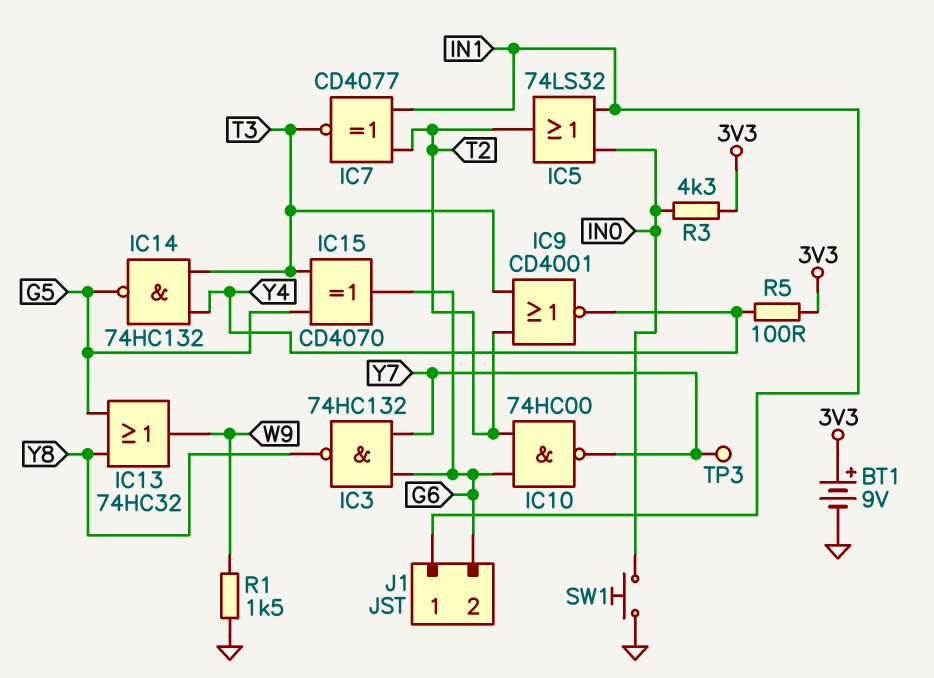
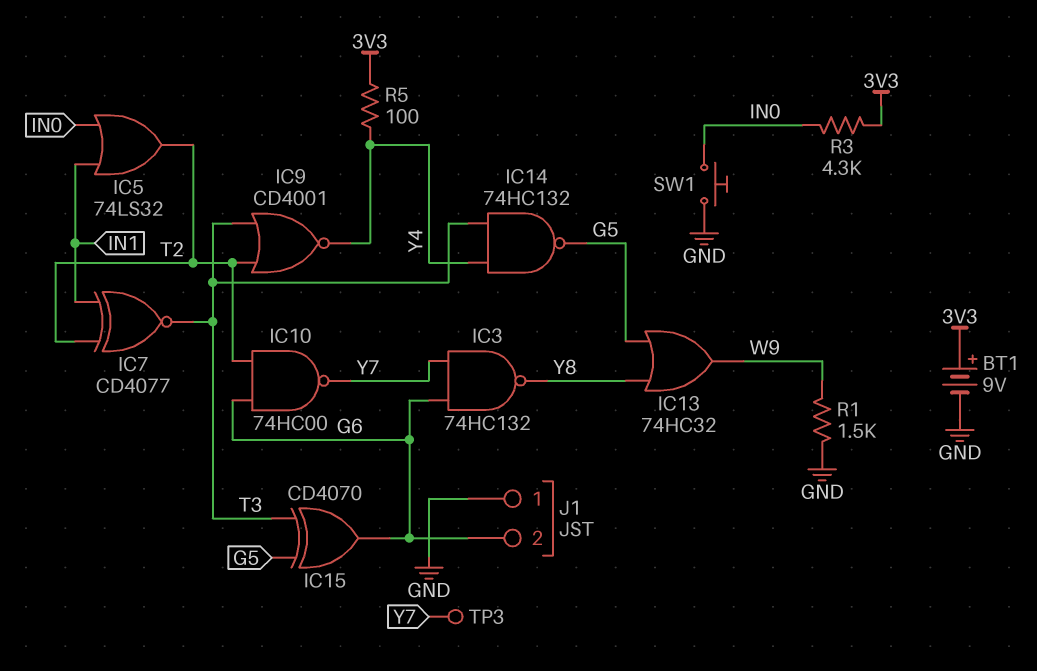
J1 pin 1: IN1 -> GND

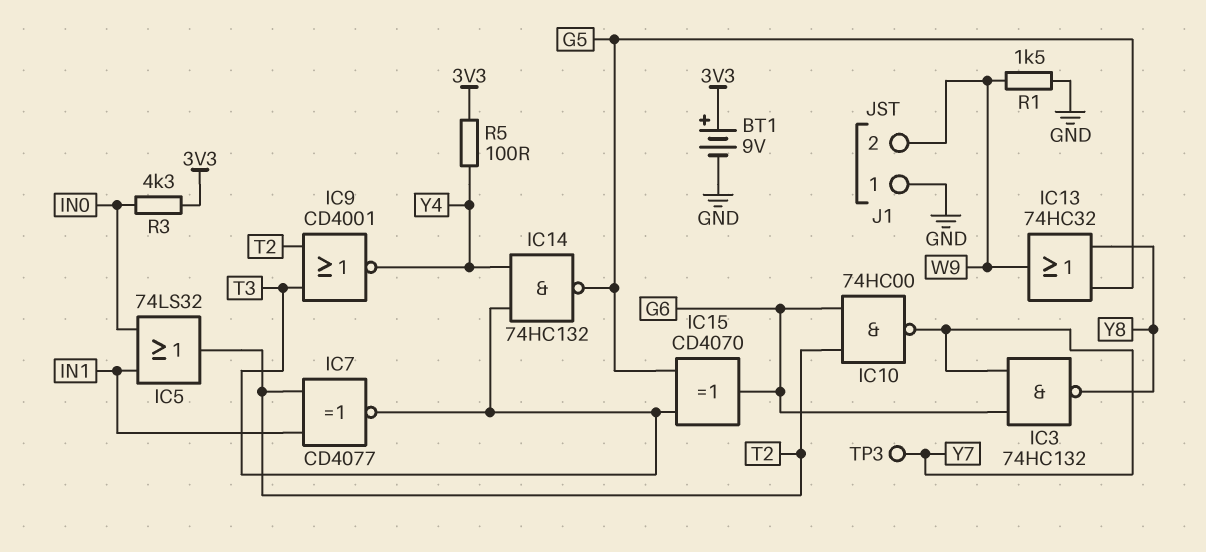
J1 pin 2: G6 -> W9
SW1: button (GND, IN0) -> none

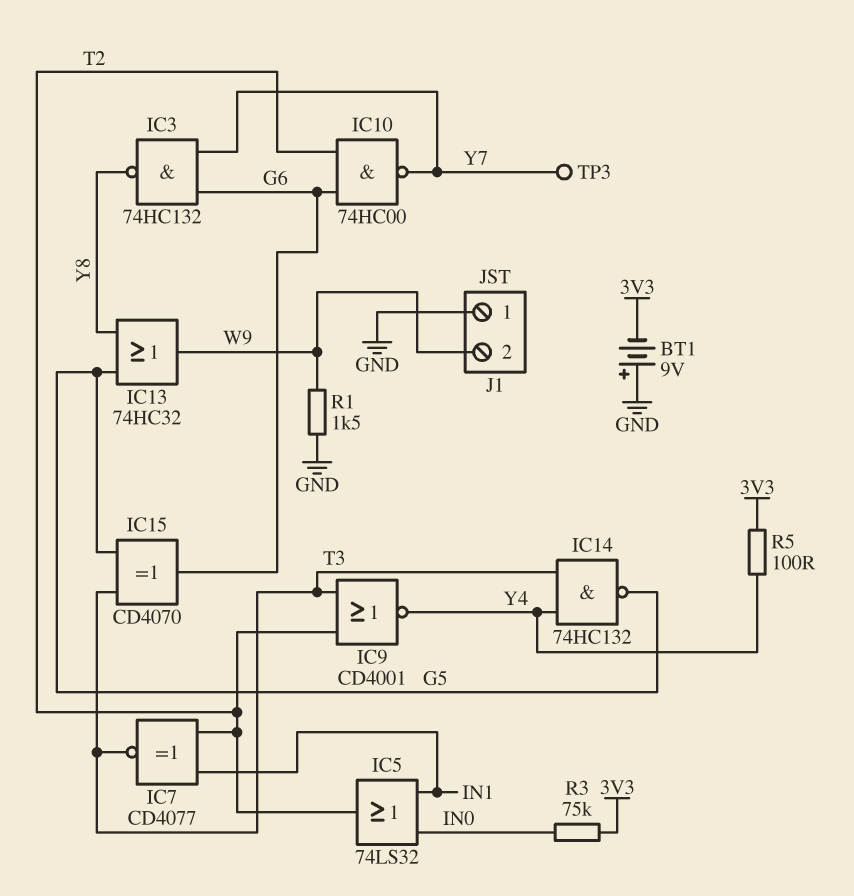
BT1: 9V (plus 3V3, minus GND) -> 9V (plus GND, minus 3V3)
R3: 4.3k (3V3, IN0) -> 75k (3V3, IN0)

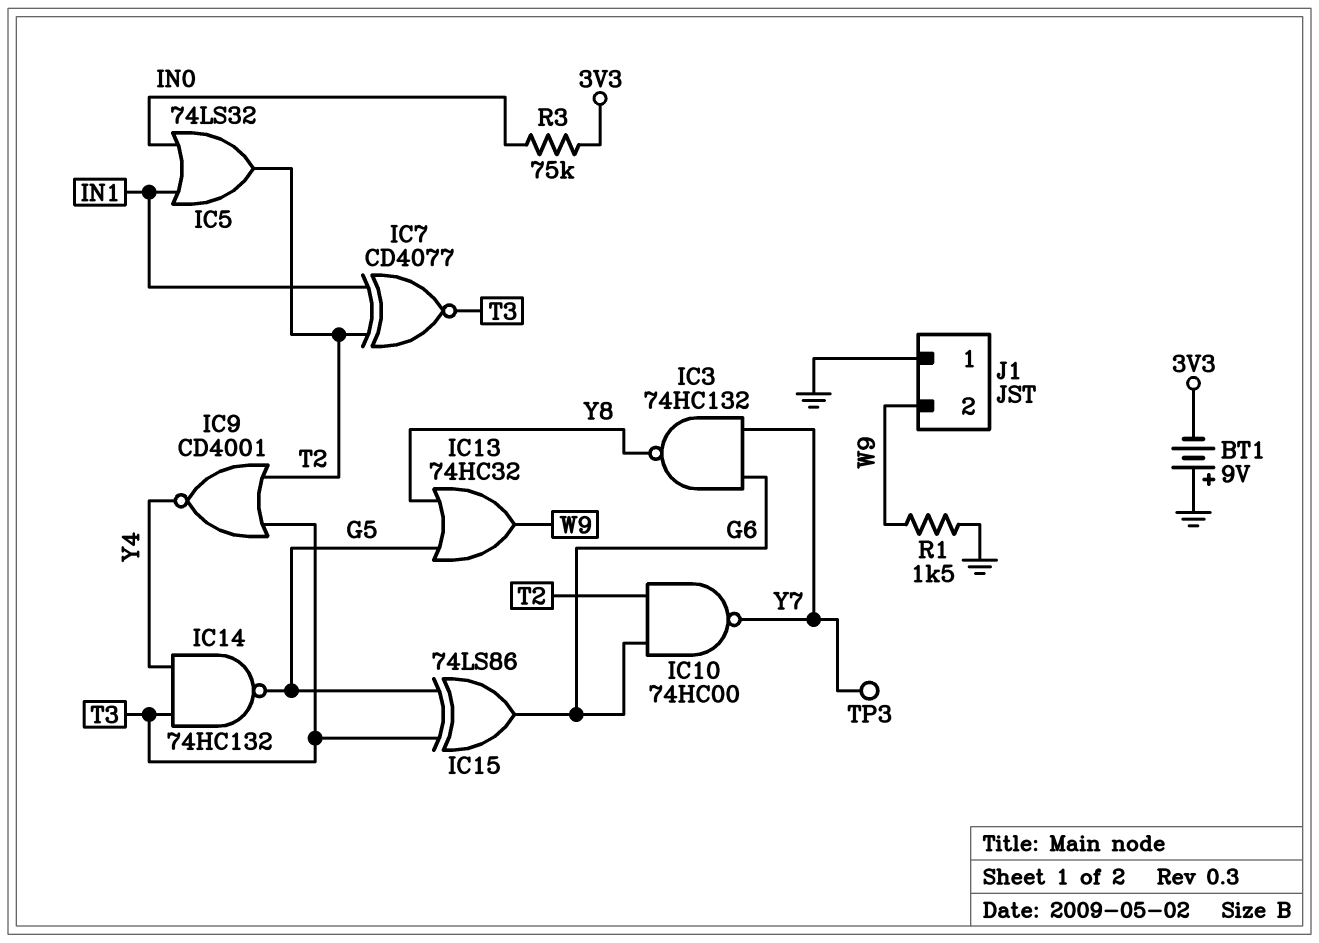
IC15: XOR CD4070 (in G5, in T3, out G6) -> XOR 74LS86 (in G5, in T3, out G6)
R5: 100 (3V3, Y4) -> none

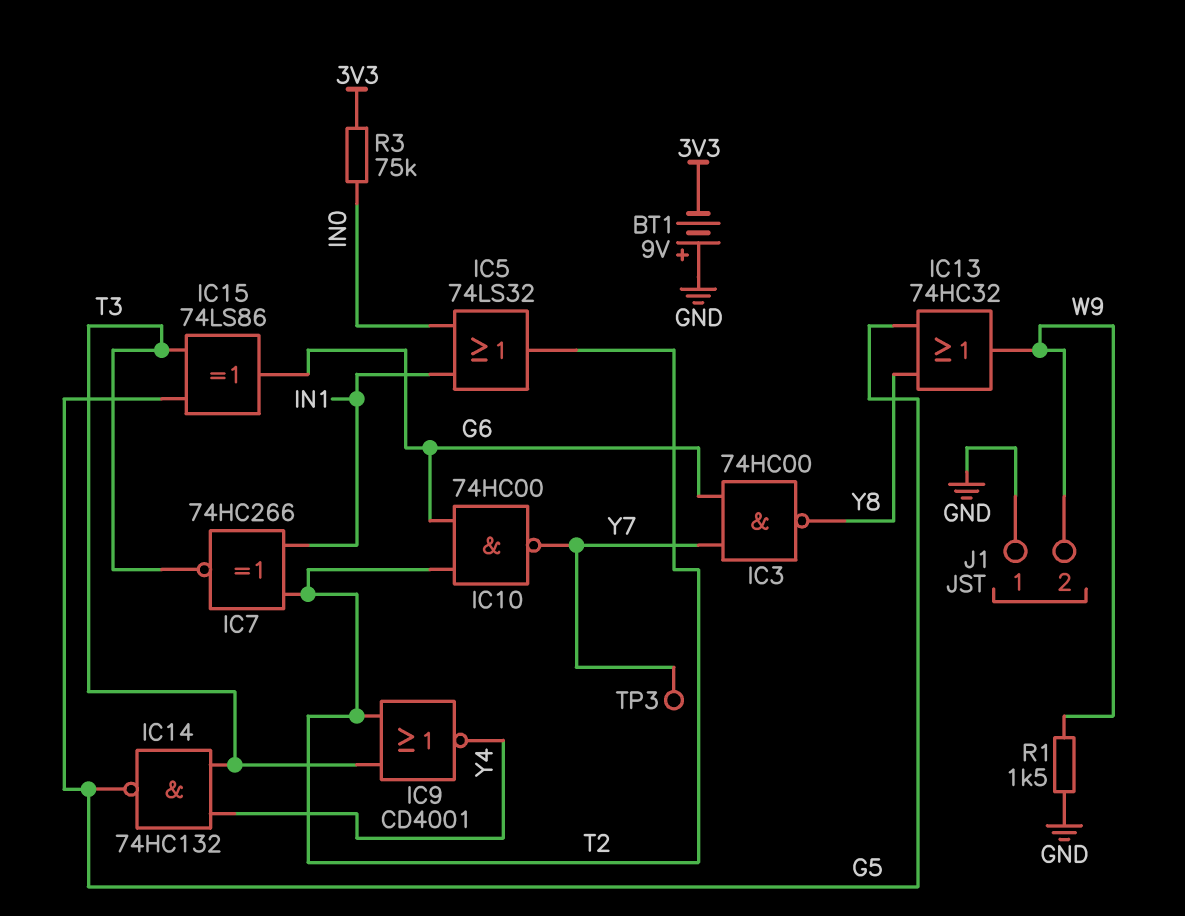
IC3: NAND 74HC132 (in G6, in Y7, out Y8) -> NAND 74HC00 (in G6, in Y7, out Y8)
IC7: XNOR CD4077 (in IN1, in T2, out T3) -> XNOR 74HC266 (in IN1, in T2, out T3)

